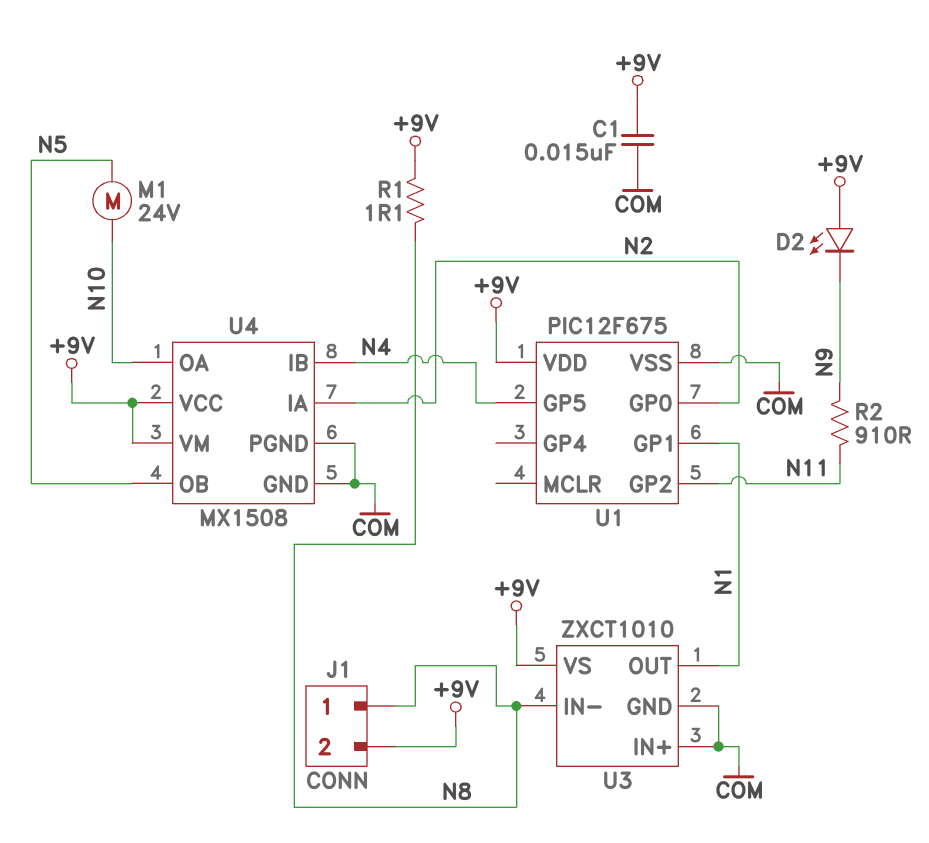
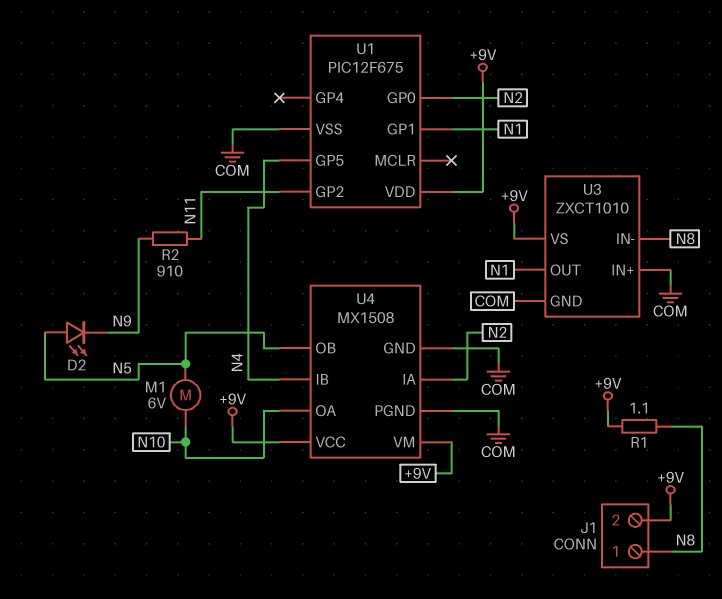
C1: 15nF (+9V, COM) -> none
D2: LED (A +9V, K N9) -> LED (A N5, K N9)
M1: motor 24V (N5, N10) -> motor 6V (N5, N10)

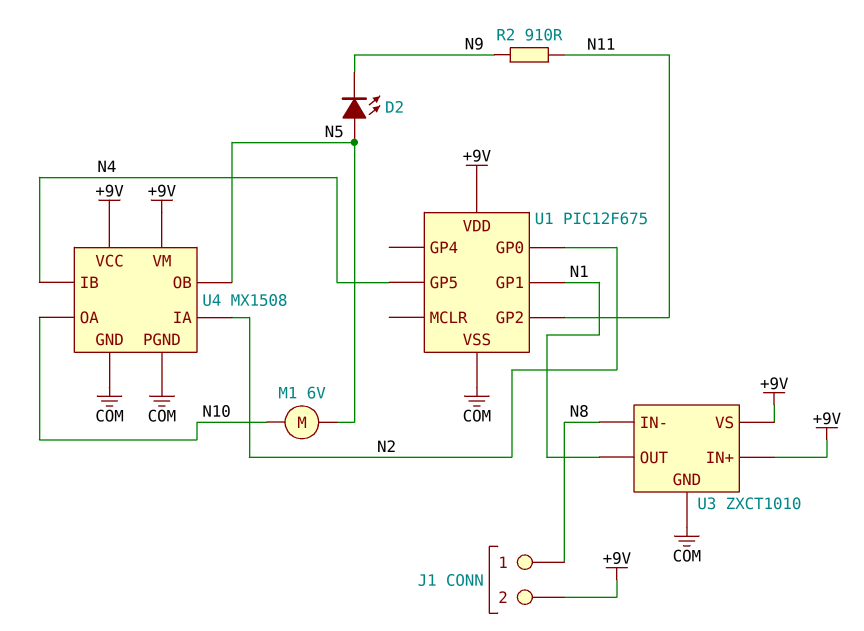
R1: 1.1 (+9V, N8) -> none
U3 pin IN+: COM -> +9V

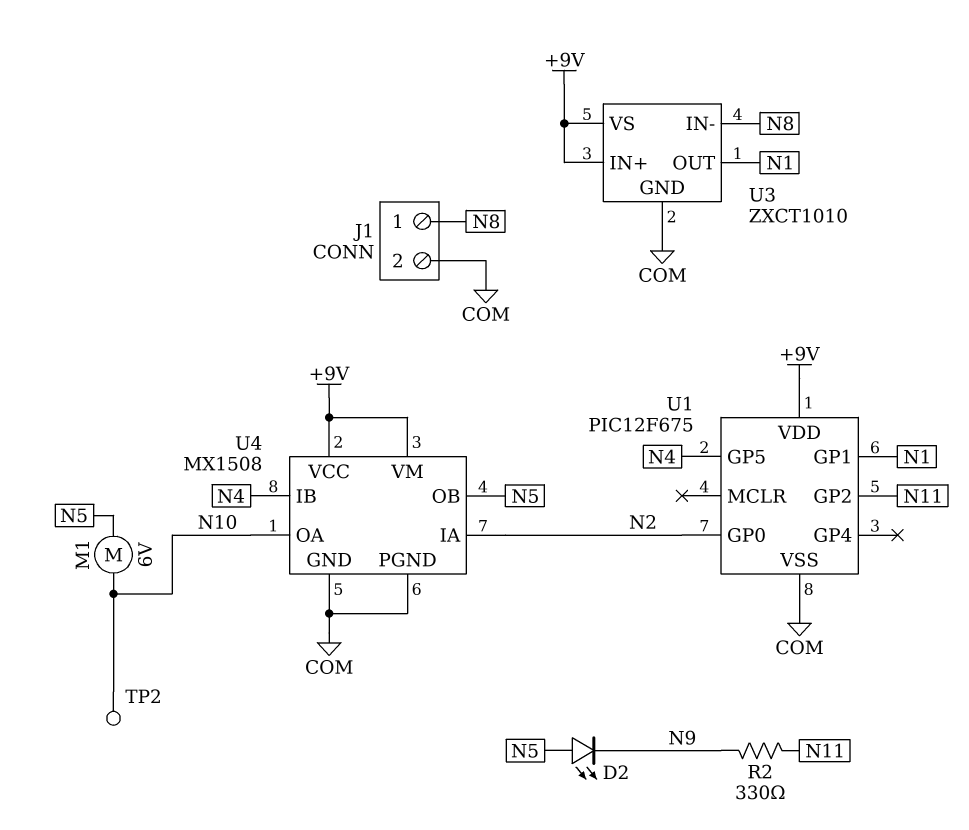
J1 pin 2: +9V -> COM
R2: 910 (N9, N11) -> 330 (N9, N11)
TP2: none -> test point (N10)

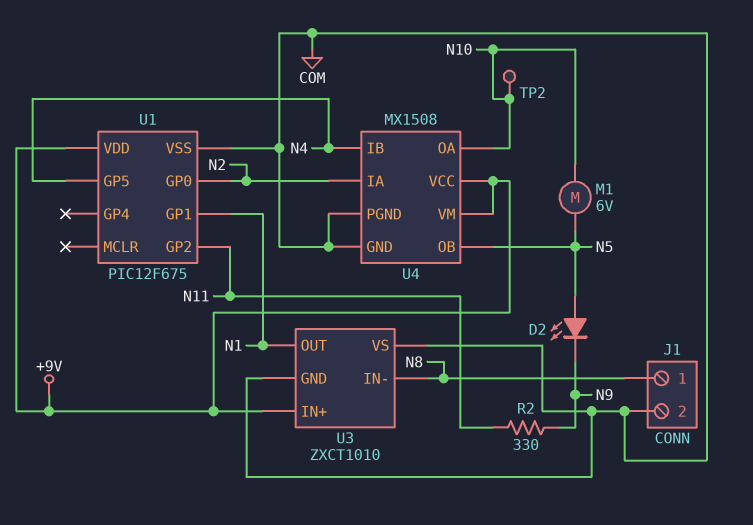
U3 pin VS: +9V -> COM

